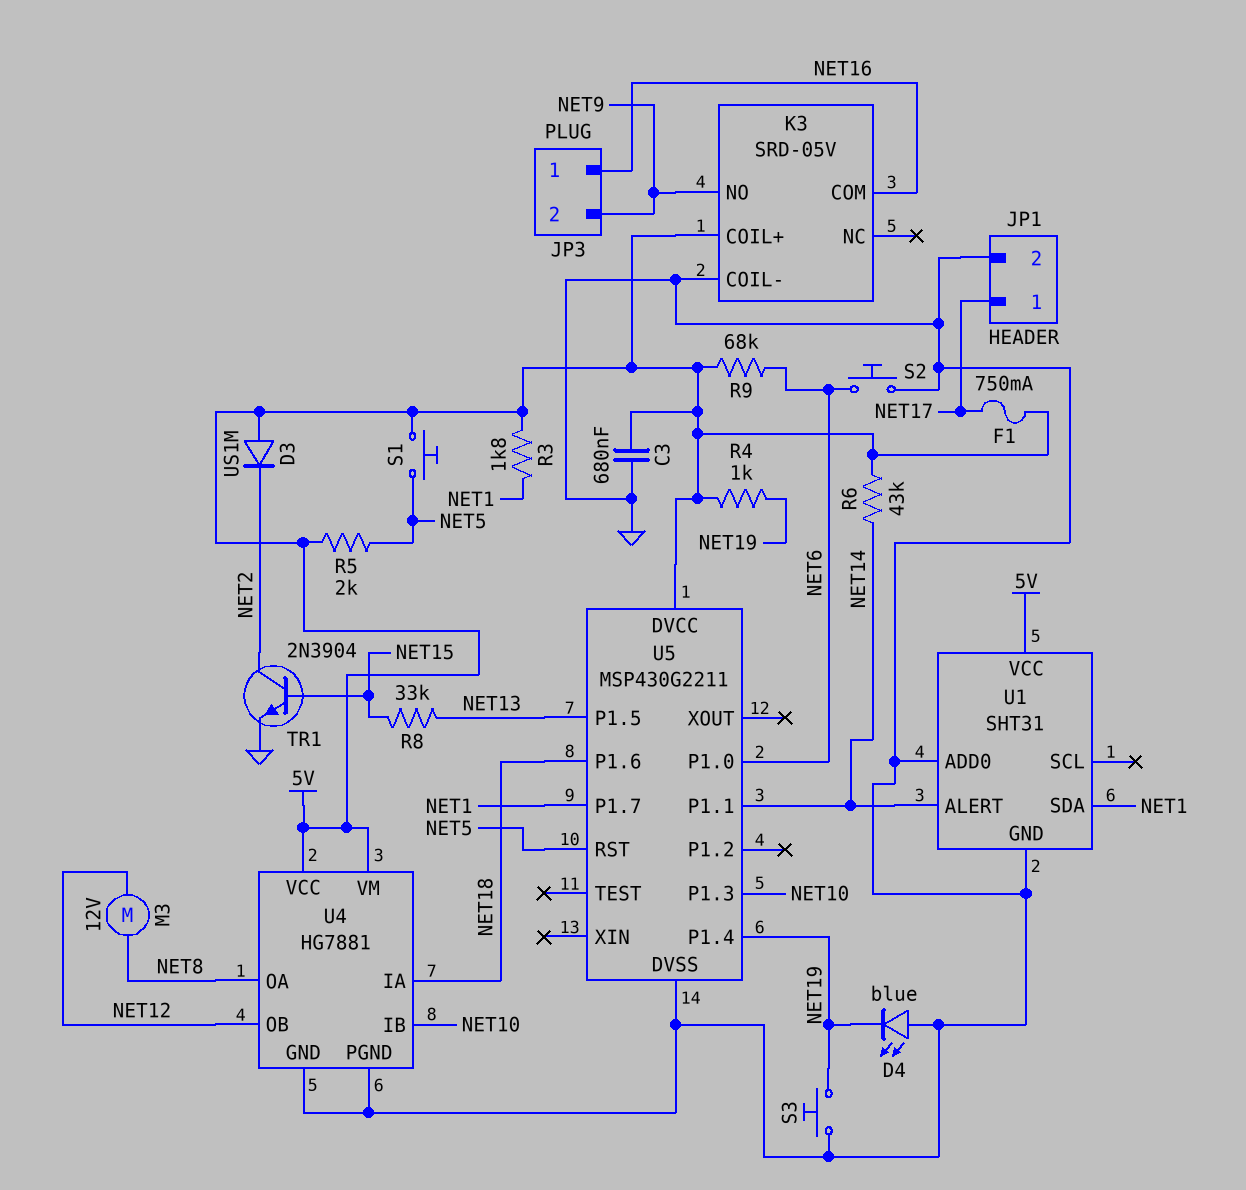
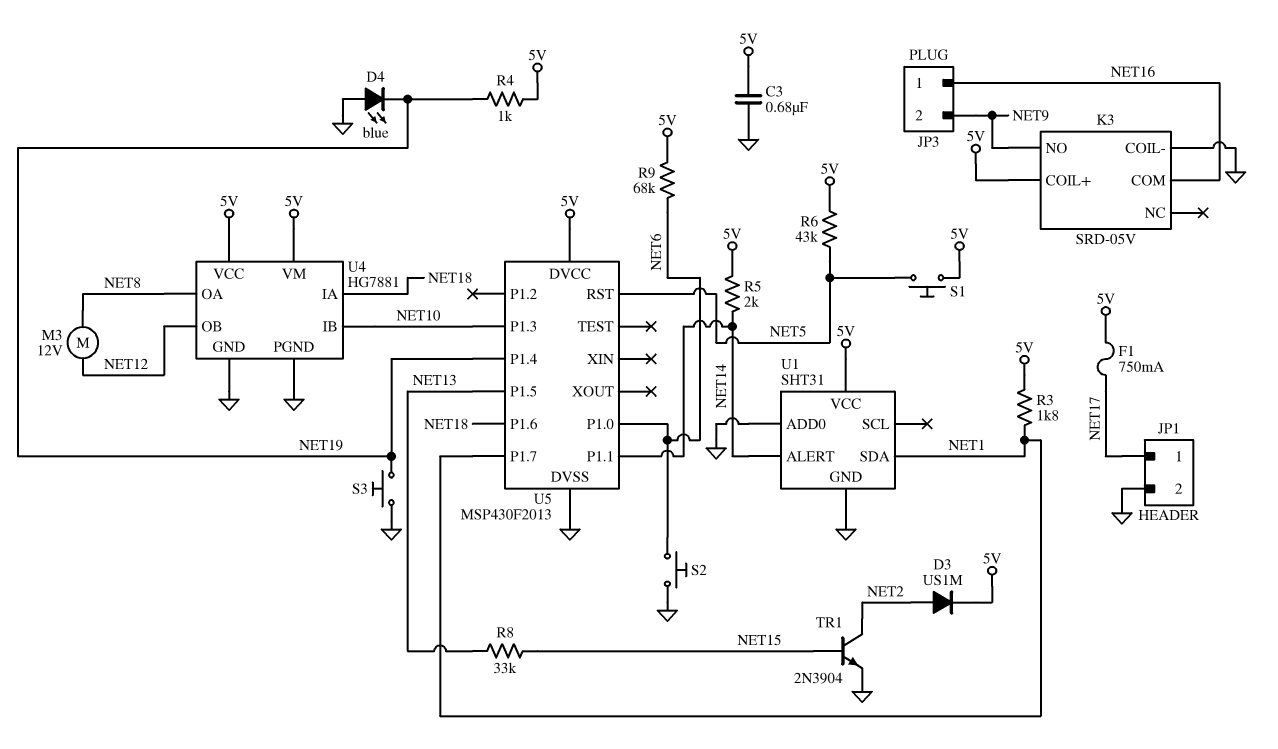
D3: diode US1M (A 5V, K NET2) -> diode US1M (A NET2, K 5V)
R5: 2k (5V, NET5) -> 2k (5V, NET14)
R6: 43k (5V, NET14) -> 43k (5V, NET5)
U5: MSP430G2211 -> MSP430F2013

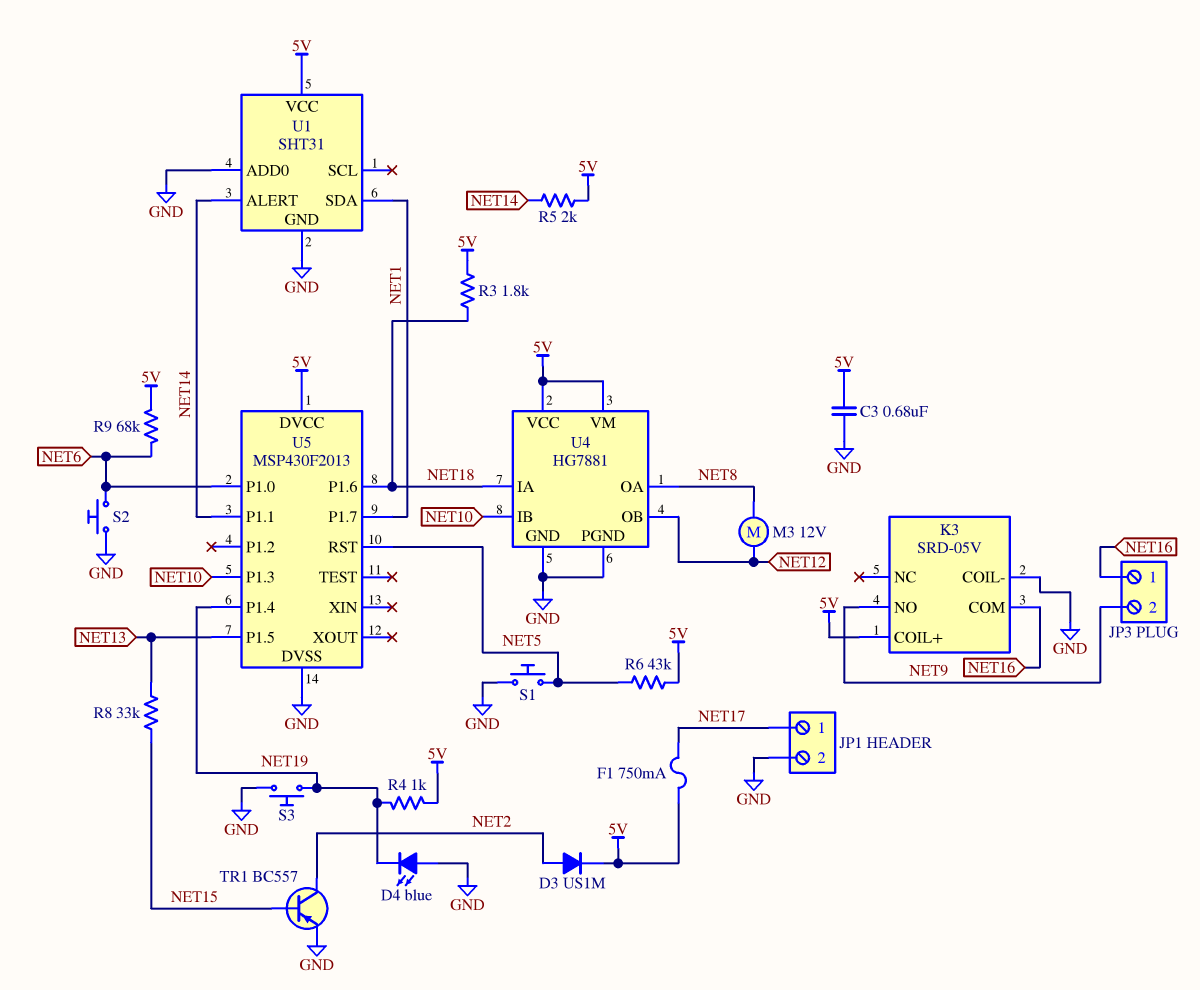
R3: 1.8k (5V, NET1) -> 1.8k (5V, NET18)
S1: button (5V, NET5) -> button (GND, NET5)
TR1: NPN 2N3904 (B NET15, C NET2, E GND) -> PNP BC557 (B NET15, C NET2, E GND)

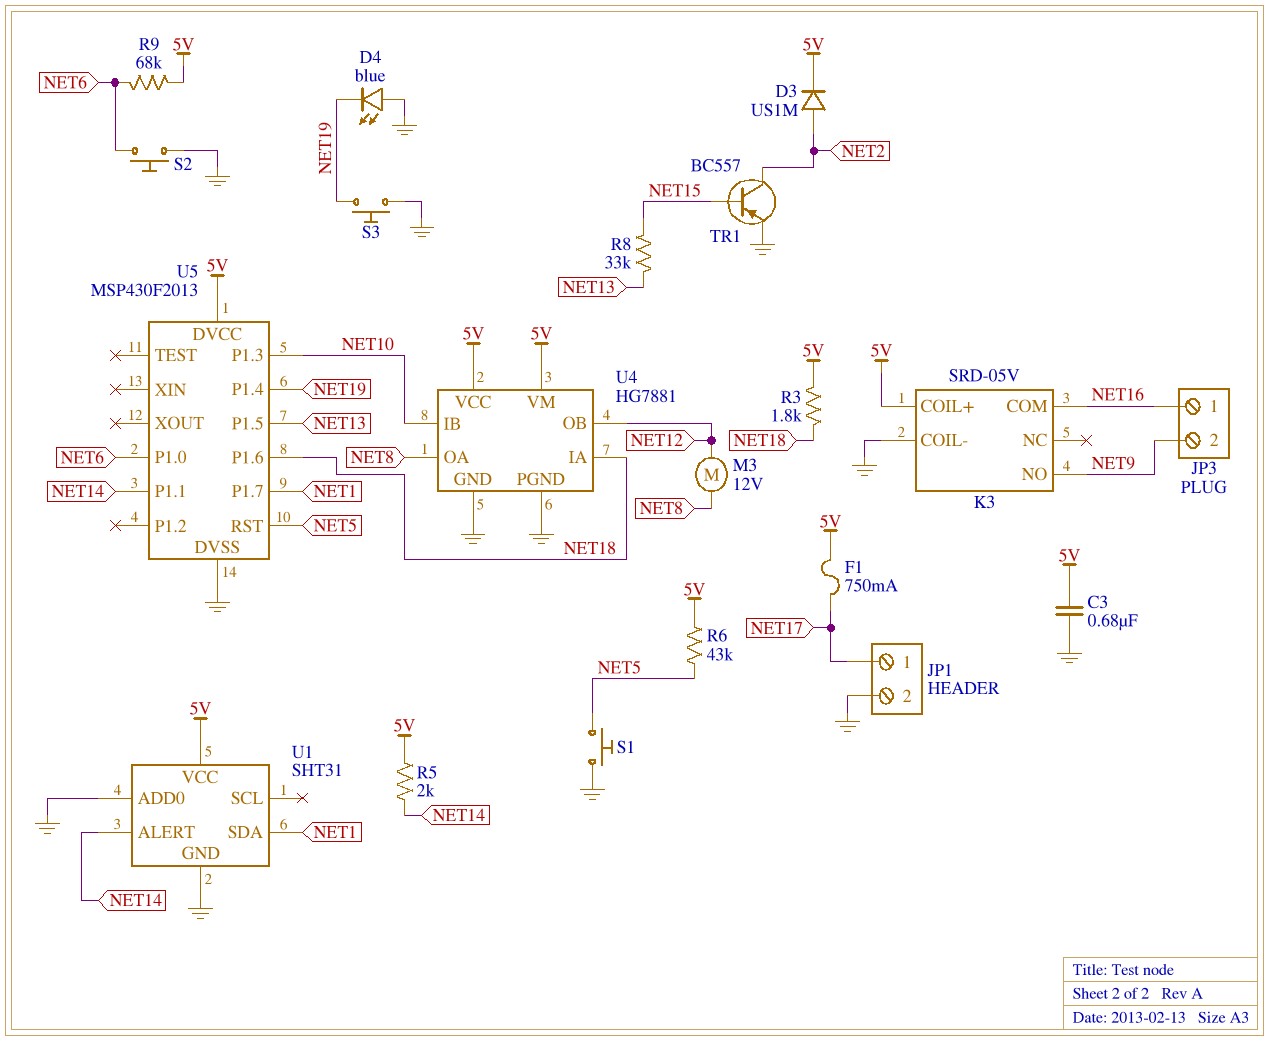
R4: 1k (5V, NET19) -> none

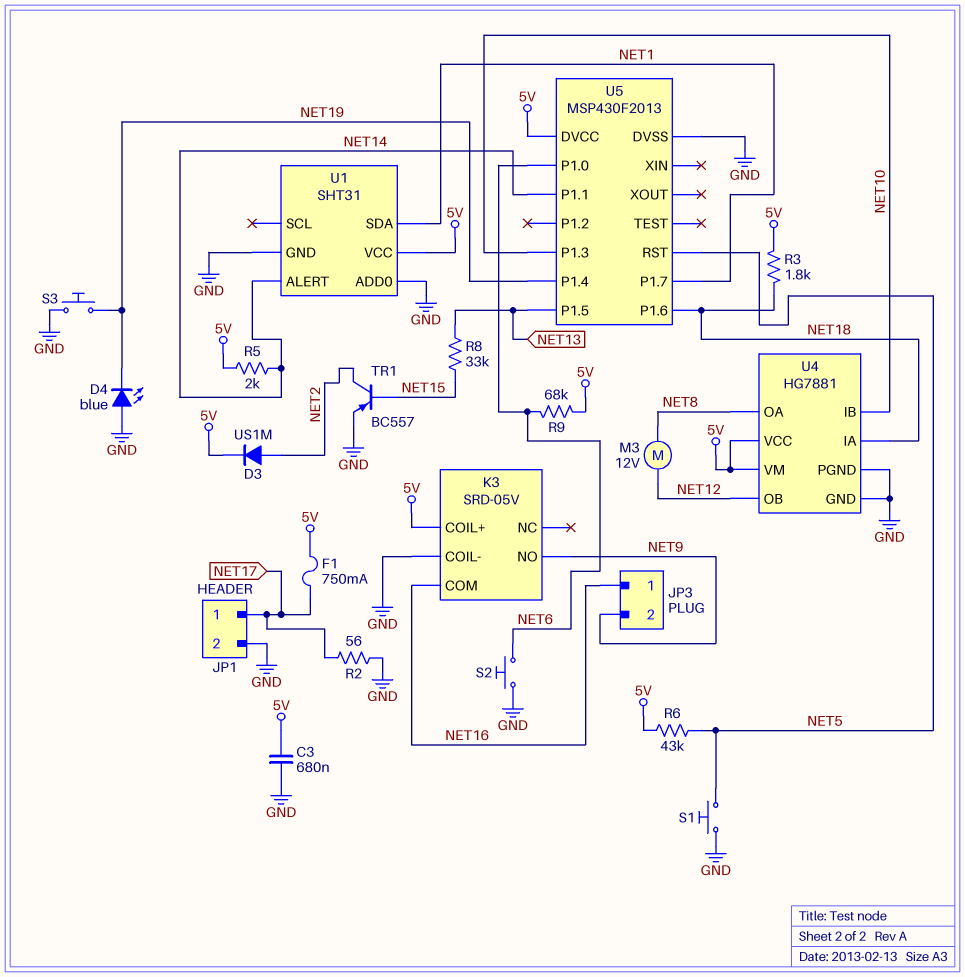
R2: none -> 56 (GND, NET17)

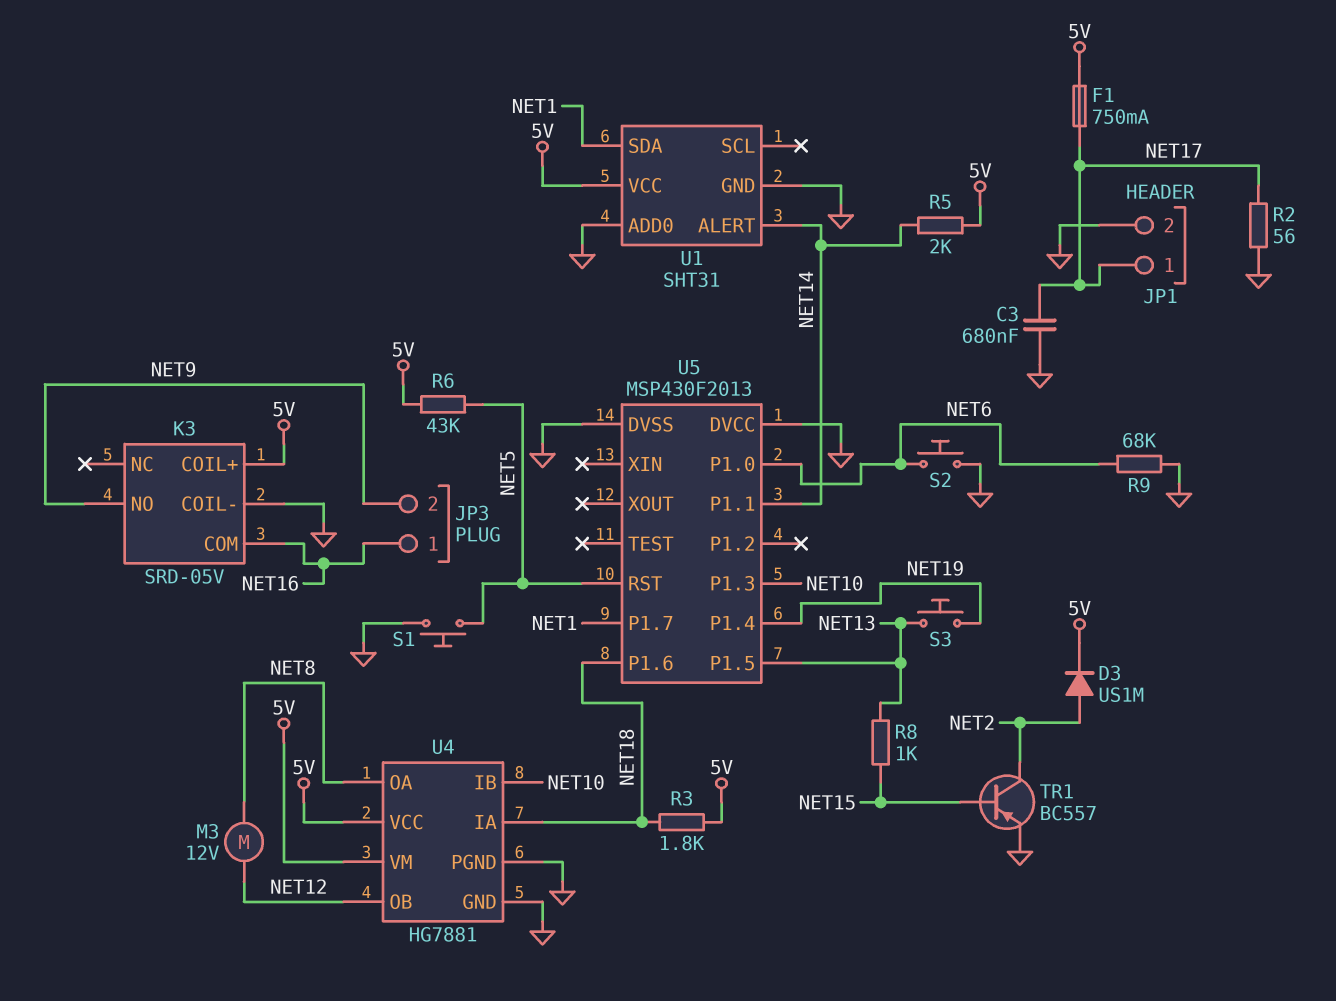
C3: 680nF (5V, GND) -> 680nF (GND, NET17)
D4: LED blue (A GND, K NET19) -> none
R8: 33k (NET13, NET15) -> 1k (NET13, NET15)
R9: 68k (5V, NET6) -> 68k (GND, NET6)
S3: button (GND, NET19) -> button (NET13, NET19)
U5 pin DVCC: 5V -> GND

